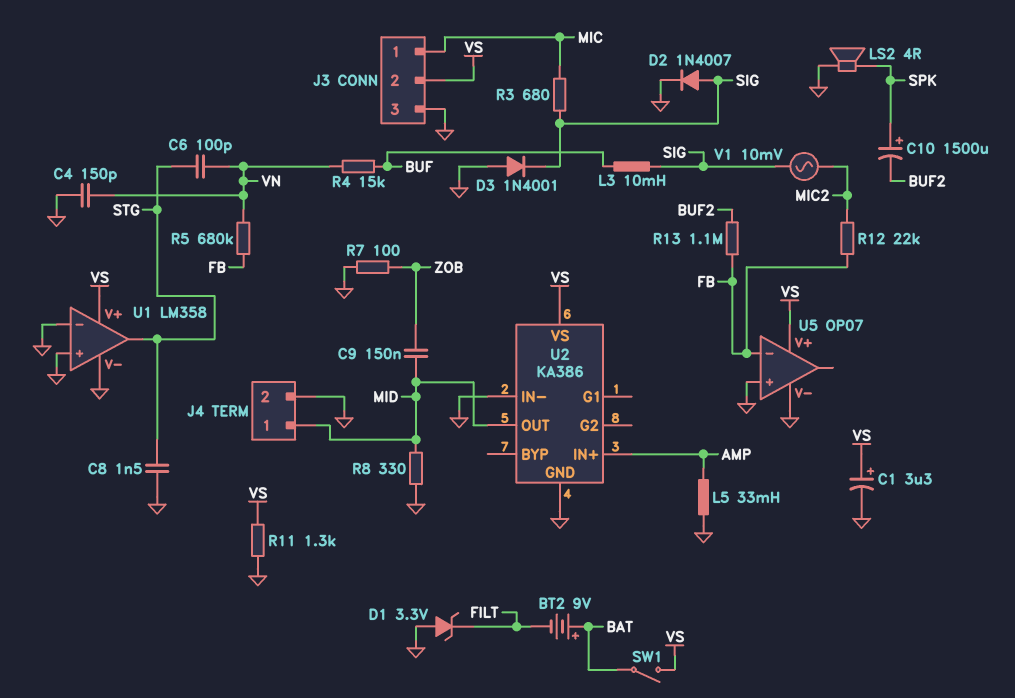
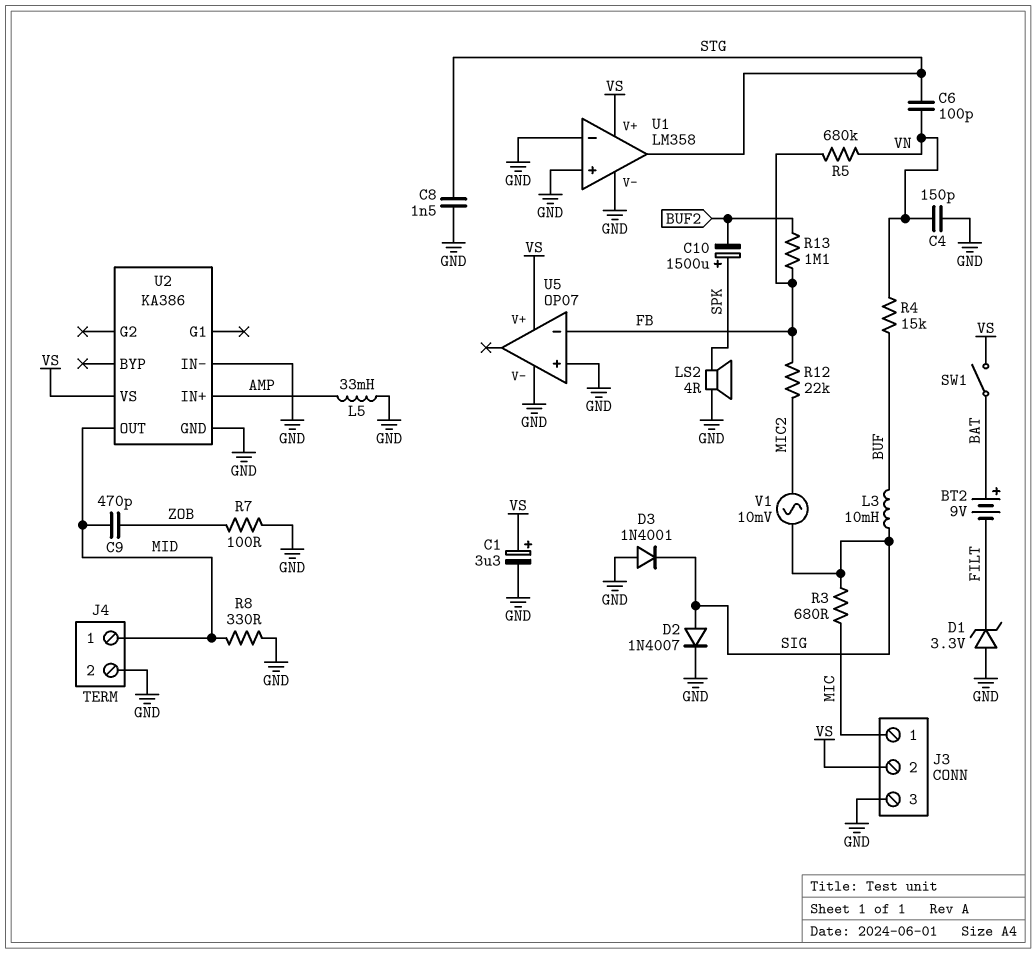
C9: 150nF (MID, ZOB) -> 470pF (MID, ZOB)
R11: 1.3k (GND, VS) -> none

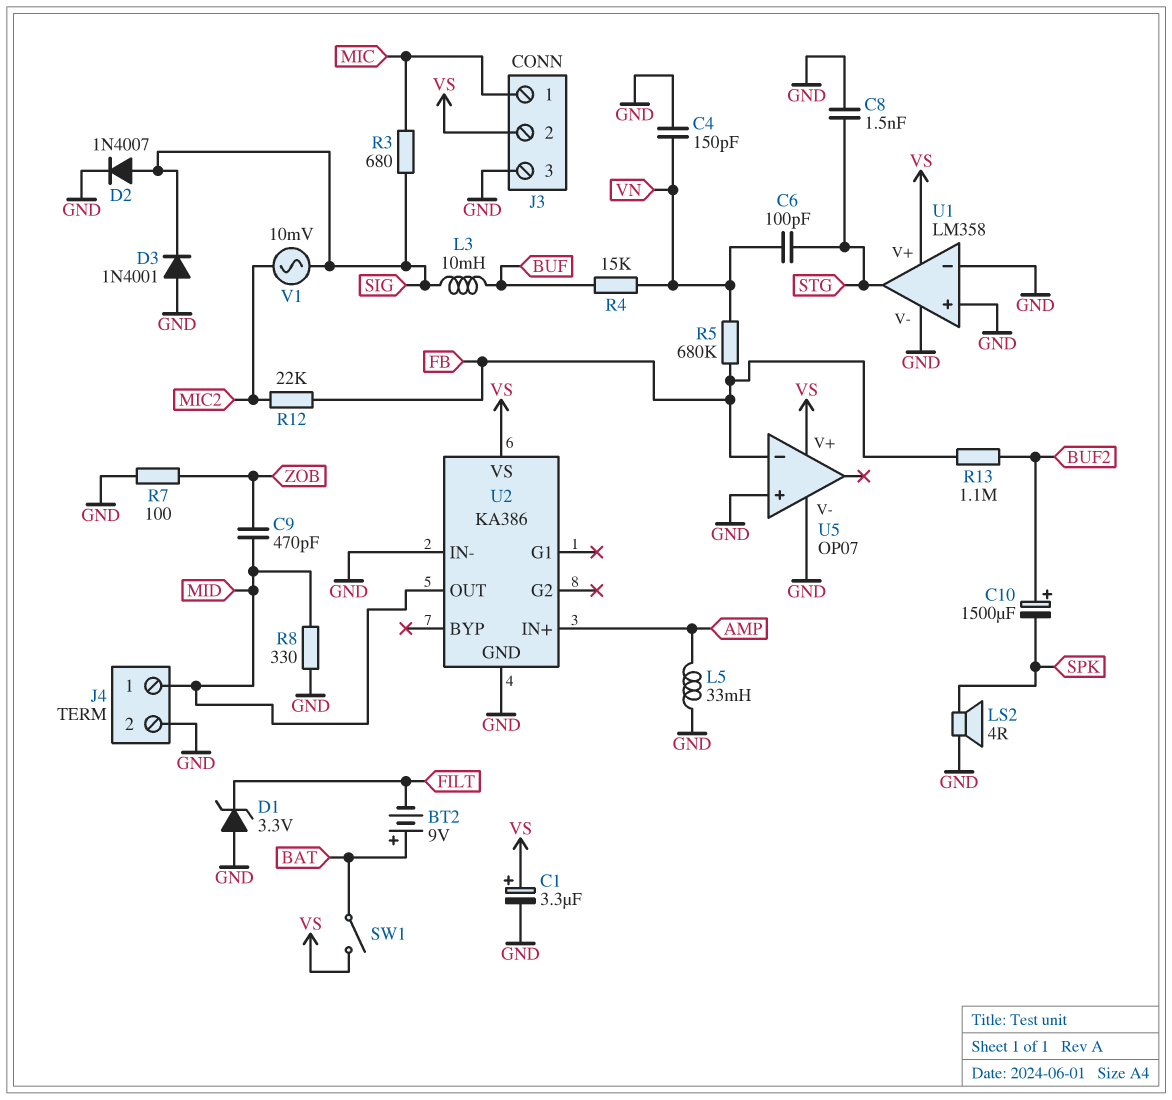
C10: 1500uF (plus SPK, minus BUF2) -> 1500uF (plus BUF2, minus SPK)

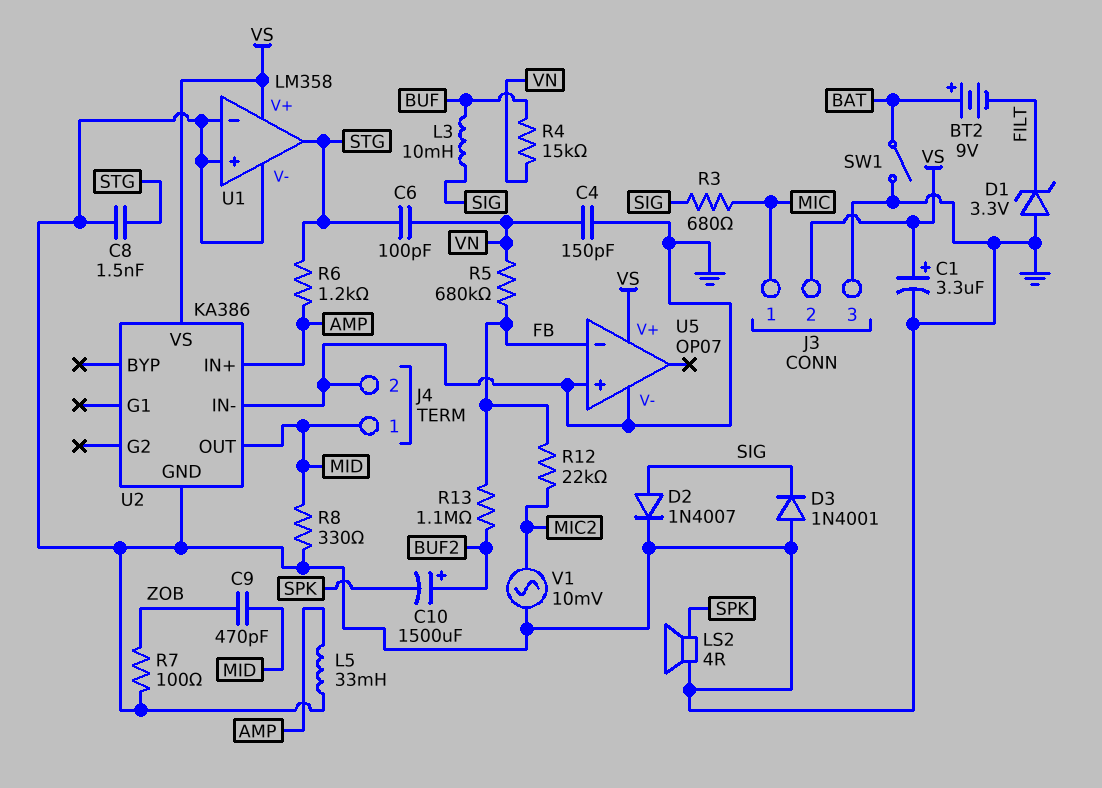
R6: none -> 1.2k (AMP, STG)
SW1: switch (BAT, VS) -> switch (BAT, GND)
V1: AC 10mV (MIC2, SIG) -> AC 10mV (GND, MIC2)

